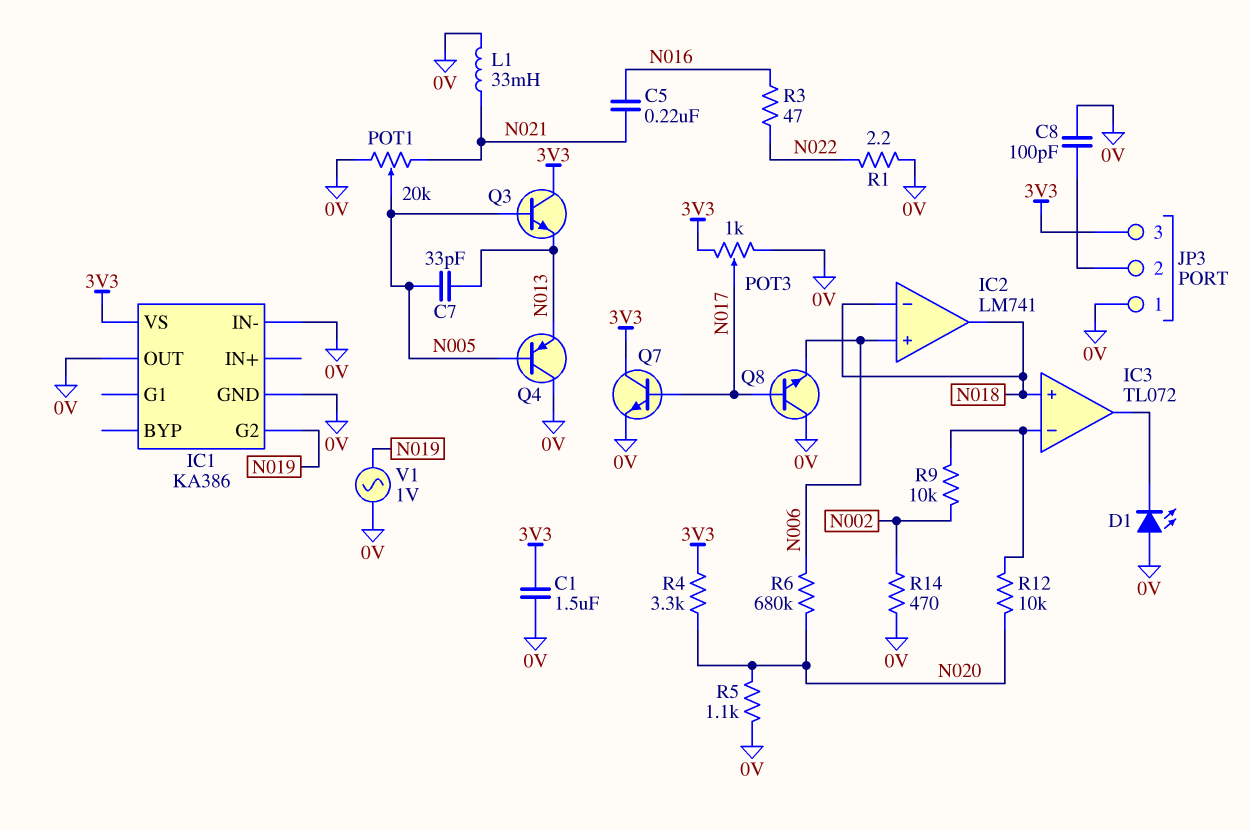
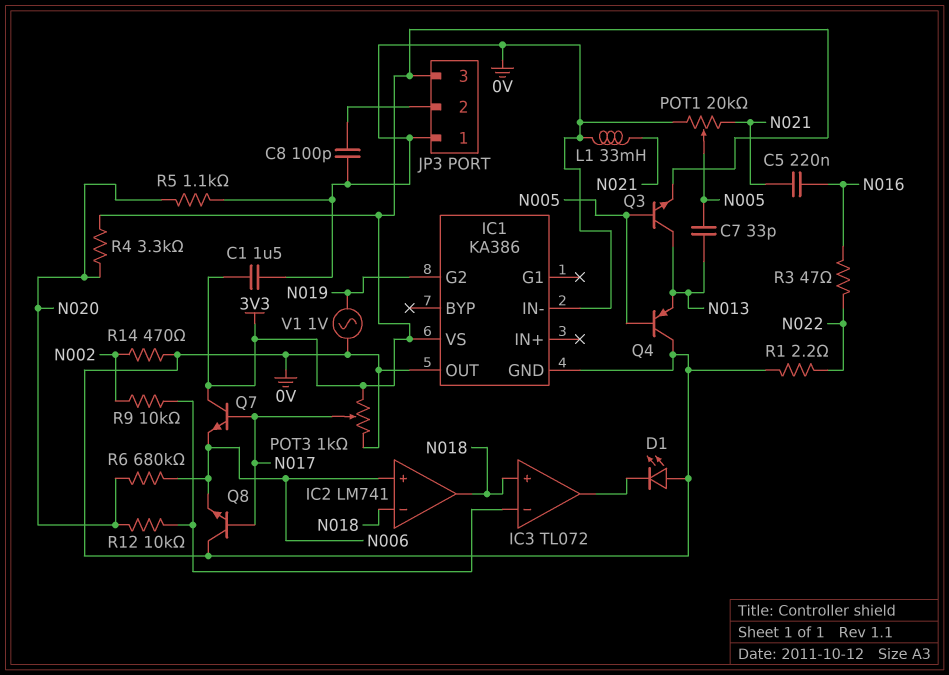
Q3: NPN (B N005, C 3V3, E N013) -> NPN (B N005, C N013, E 3V3)
Q7: NPN (B N017, C 3V3, E 0V) -> NPN (B N017, C 3V3, E N006)

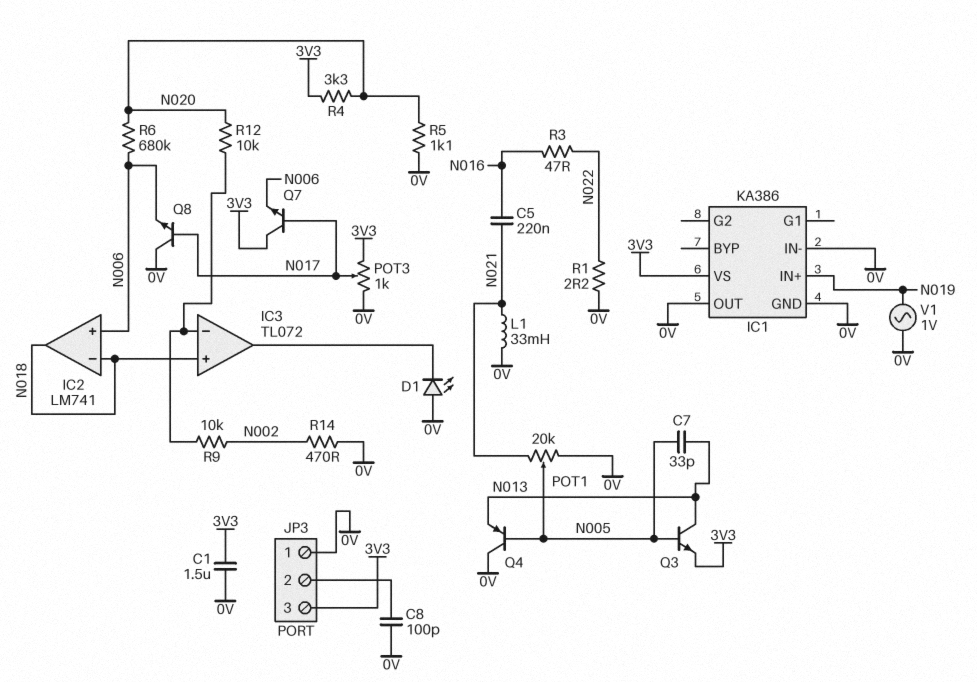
IC1 pin G2: N019 -> none
IC1 pin IN+: none -> N019

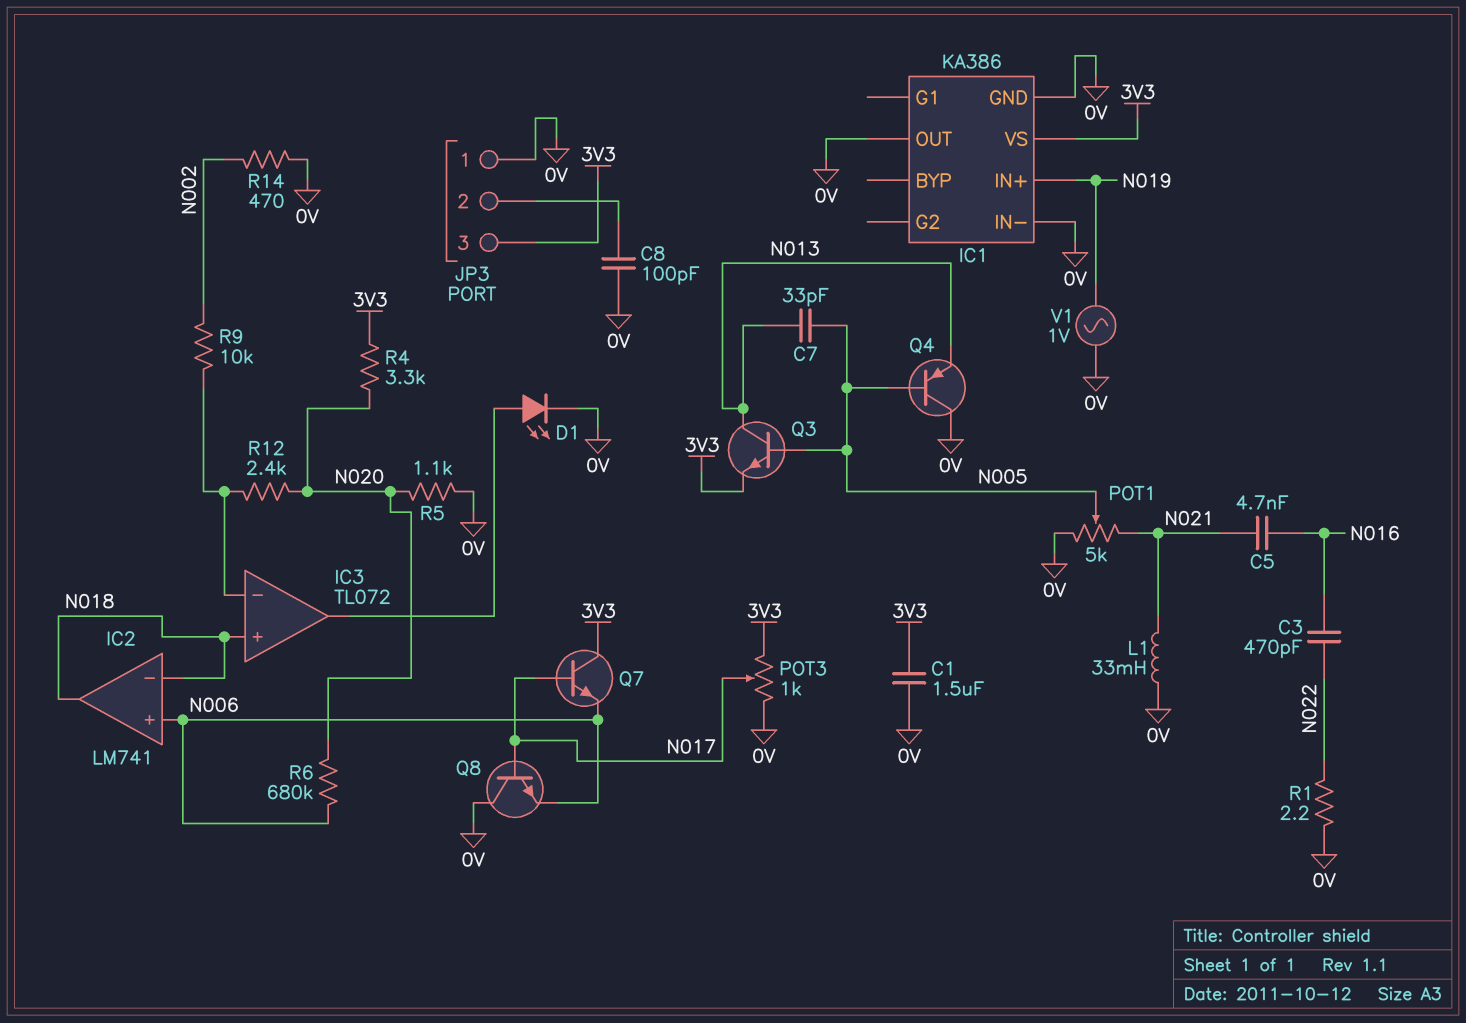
C3: none -> 470pF (N016, N022)
C5: 220nF (N016, N021) -> 4.7nF (N016, N021)
D1: LED (A 0V, K IC3/out) -> LED (A IC3/out, K 0V)
POT1: 20k (0V, N021, wiper N005) -> 5k (0V, N021, wiper N005)
R3: 47 (N016, N022) -> none
R12: 10k (IC3/in-, N020) -> 2.4k (IC3/in-, N020)

